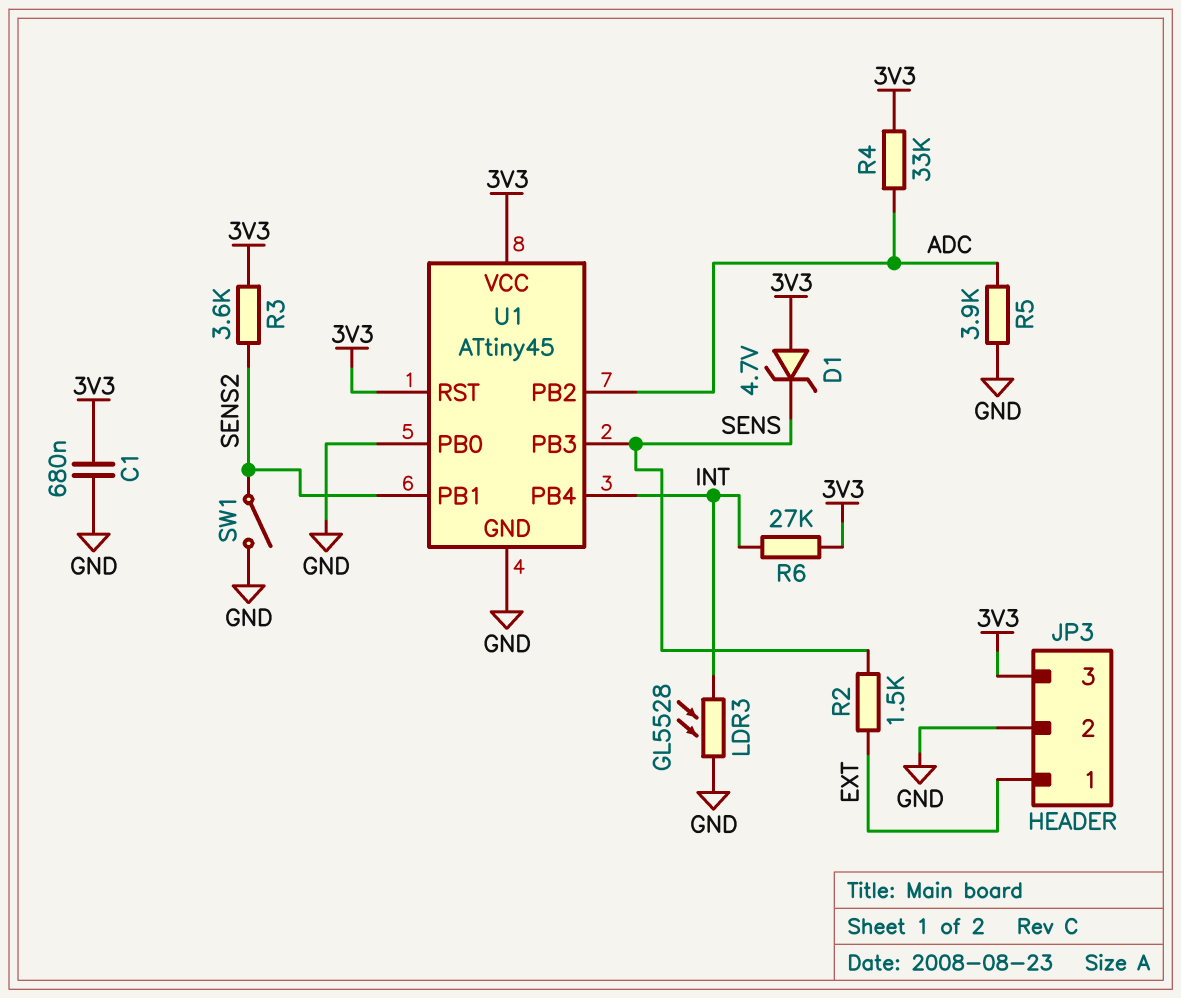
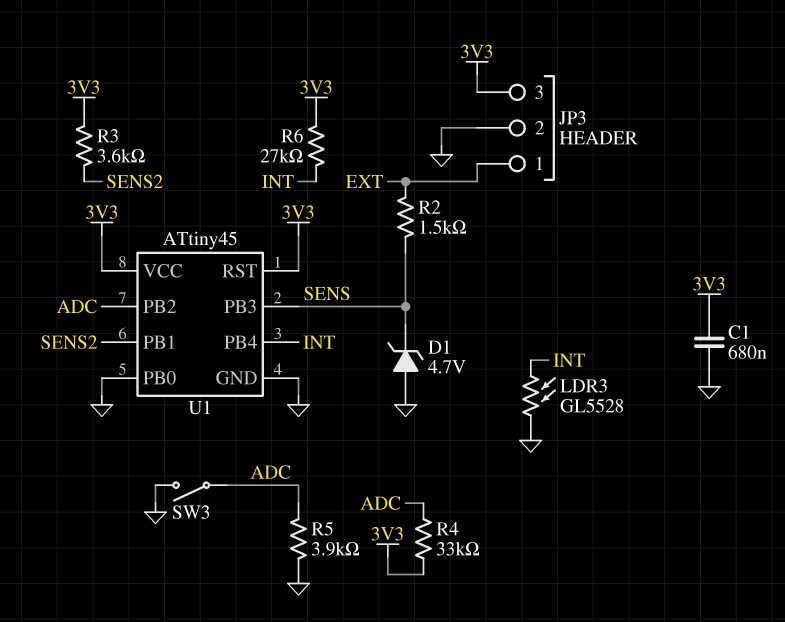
D1: zener 4.7V (A 3V3, K SENS) -> zener 4.7V (A GND, K SENS)
SW1: switch (GND, SENS2) -> none
SW3: none -> switch (ADC, GND)

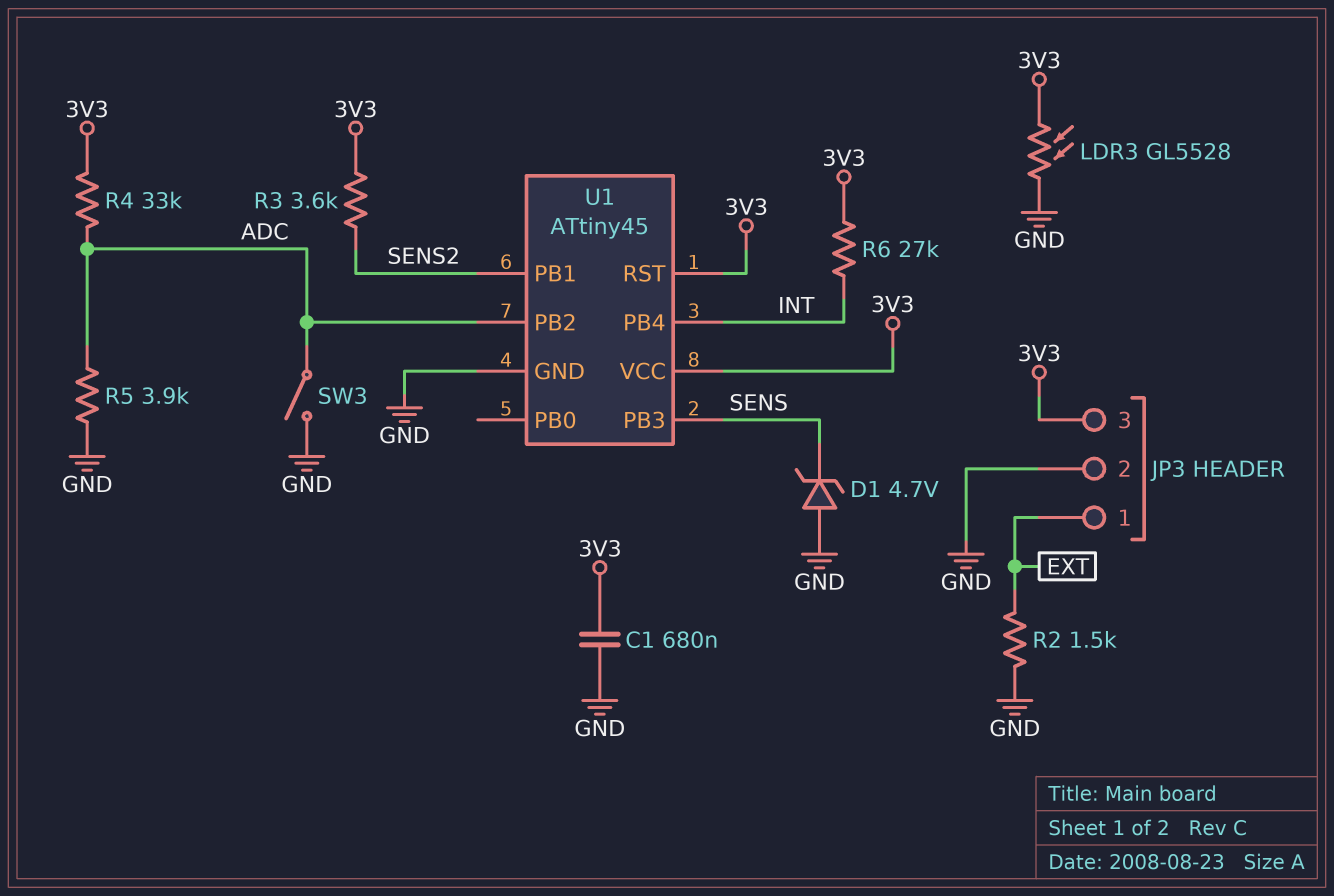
LDR3: GL5528 (GND, INT) -> GL5528 (3V3, GND)
R2: 1.5k (EXT, SENS) -> 1.5k (EXT, GND)
U1 pin PB0: GND -> none

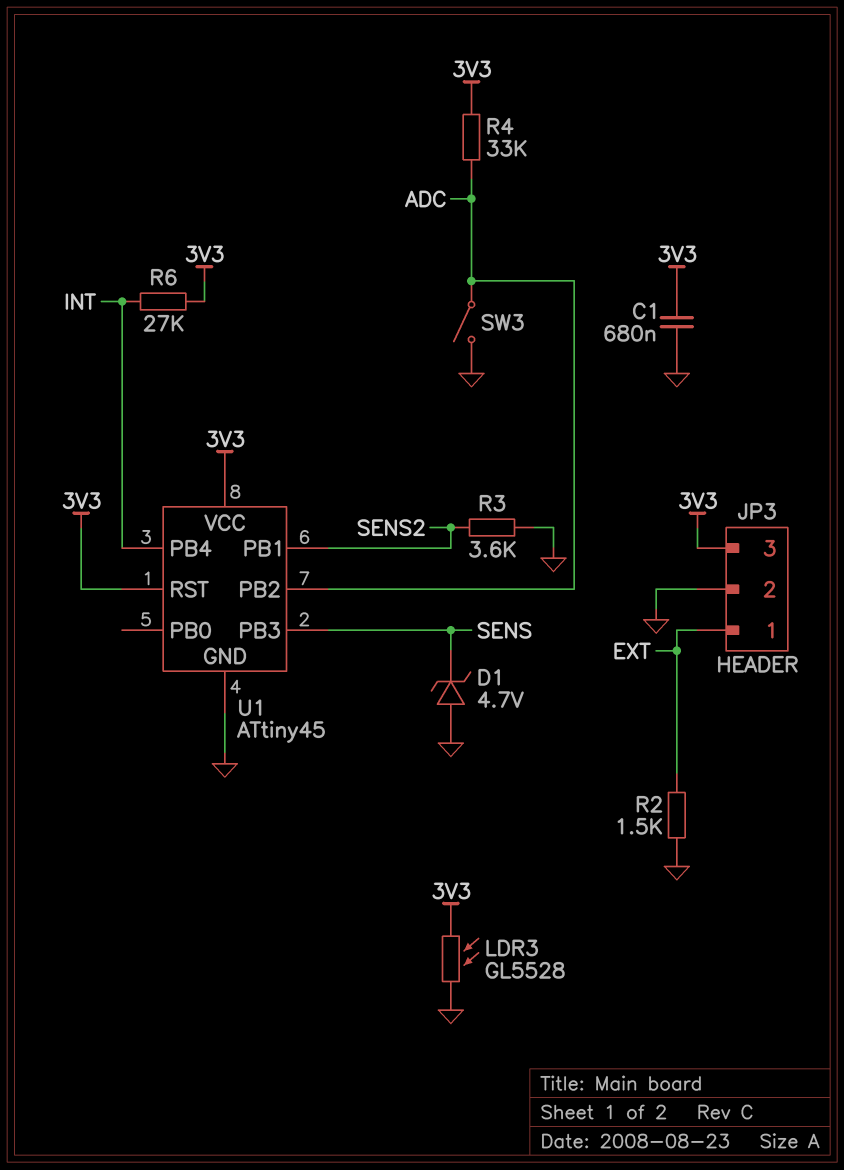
R3: 3.6k (3V3, SENS2) -> 3.6k (GND, SENS2)
R5: 3.9k (ADC, GND) -> none

